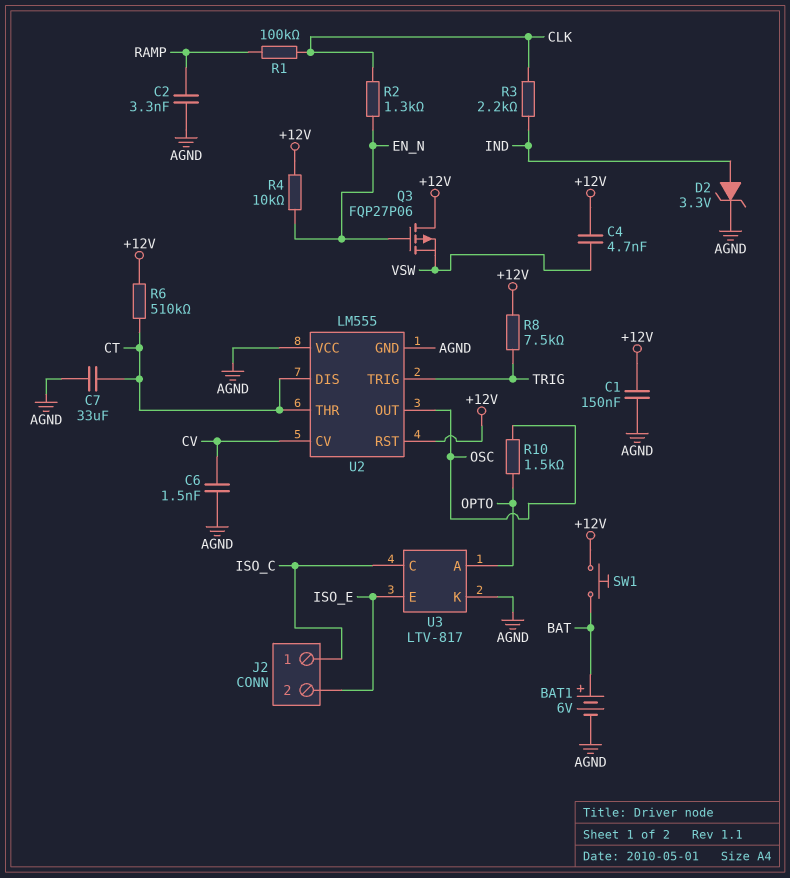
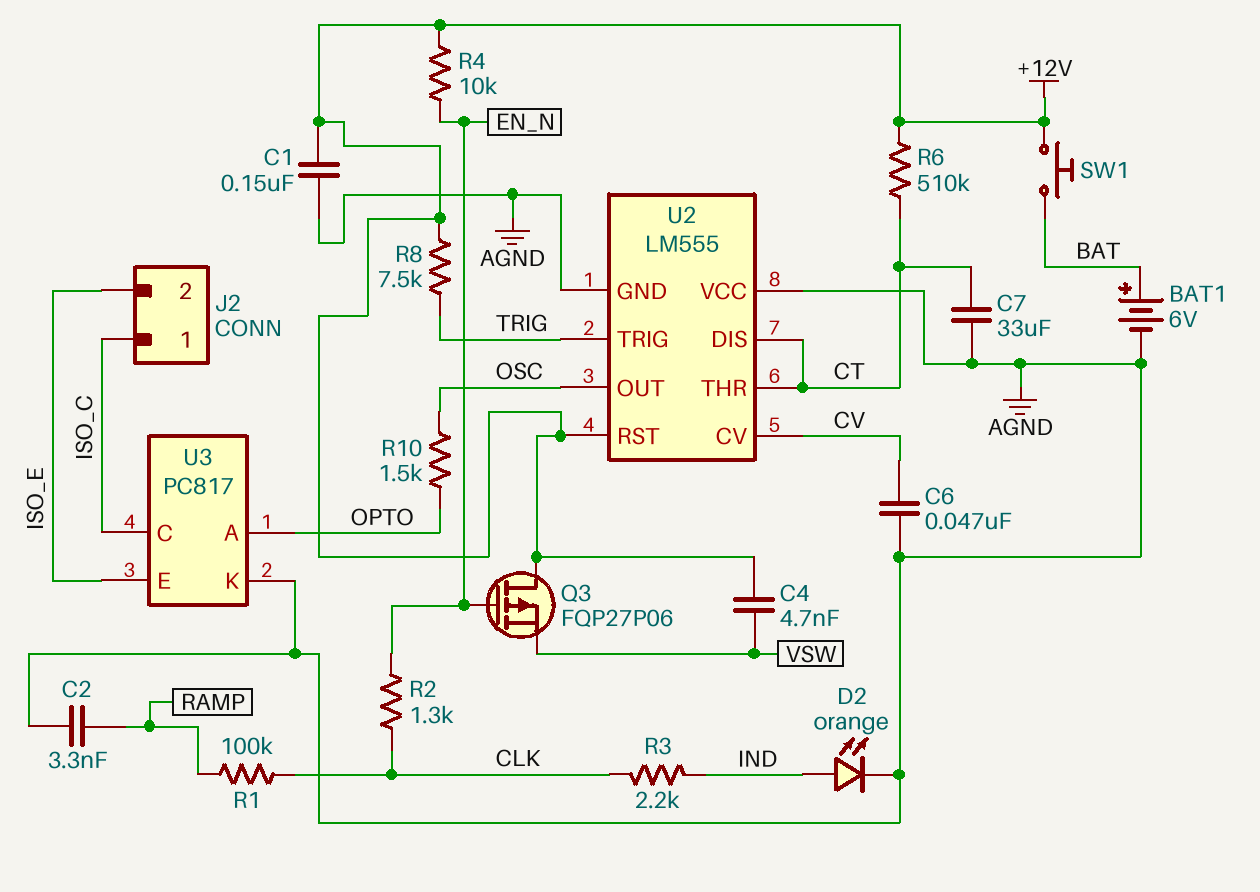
C6: 1.5nF (AGND, CV) -> 47nF (AGND, CV)
D2: zener 3.3V (A IND, K AGND) -> LED orange (A IND, K AGND)
U3: LTV-817 -> PC817

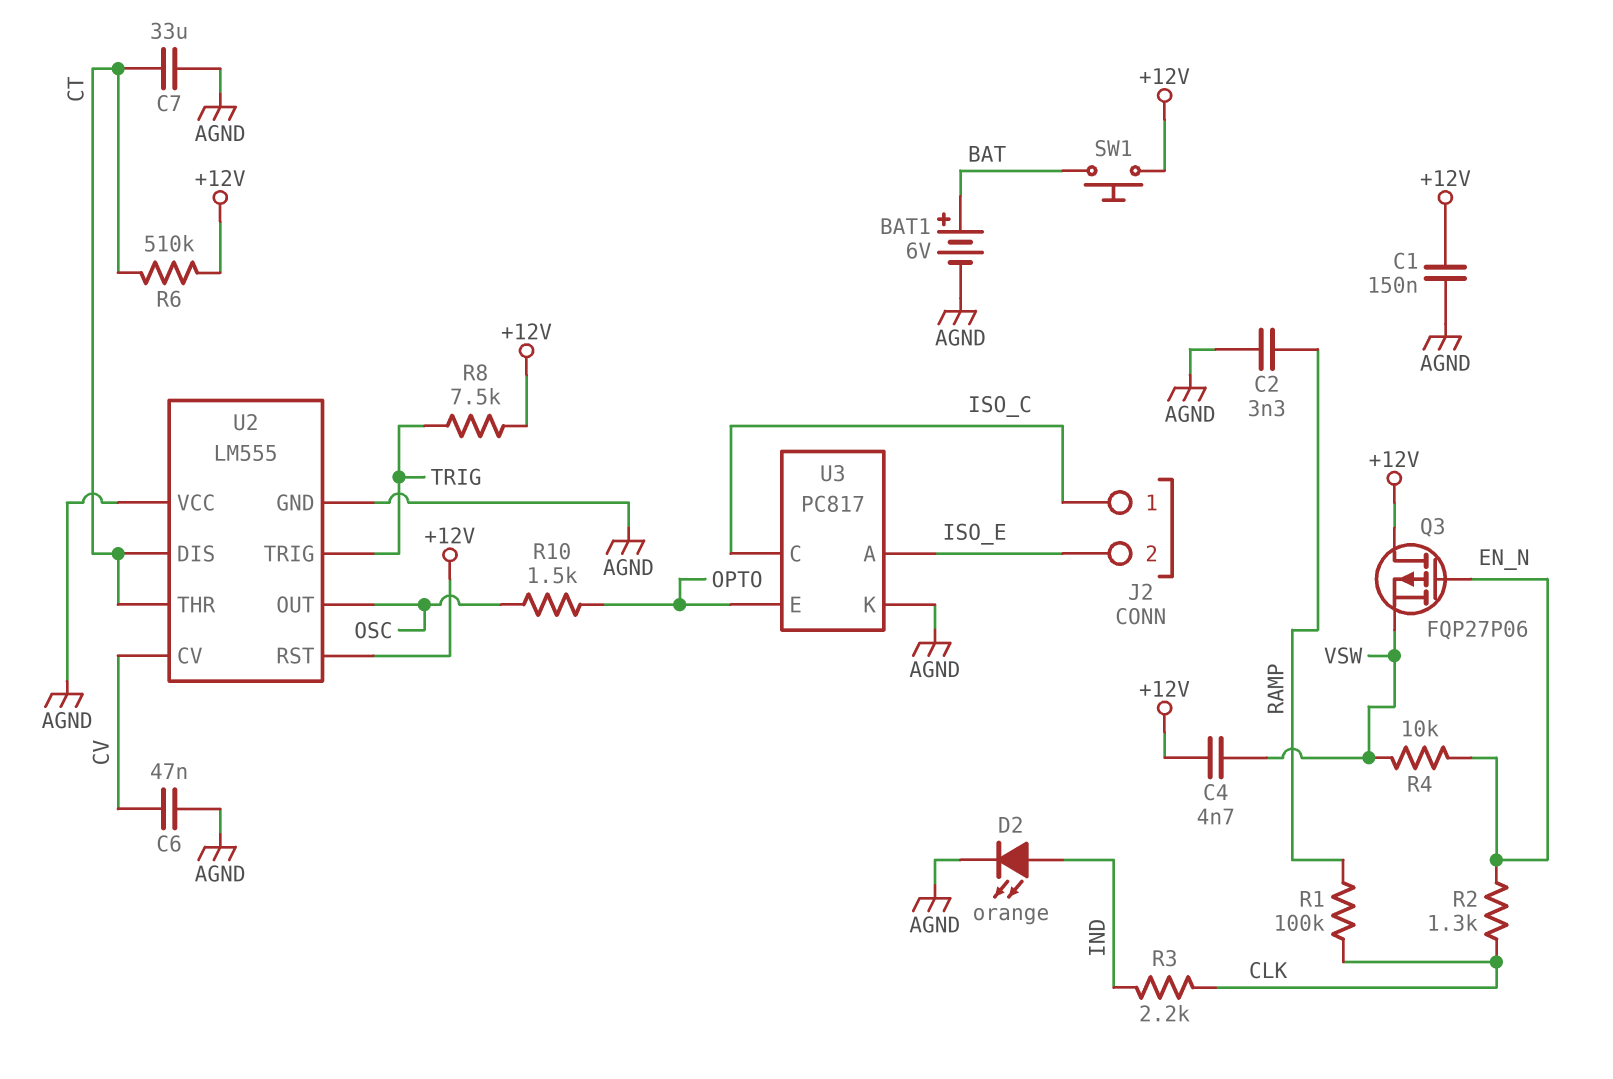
R4: 10k (+12V, EN_N) -> 10k (EN_N, VSW)
U3 pin A: OPTO -> ISO_E
U3 pin E: ISO_E -> OPTO

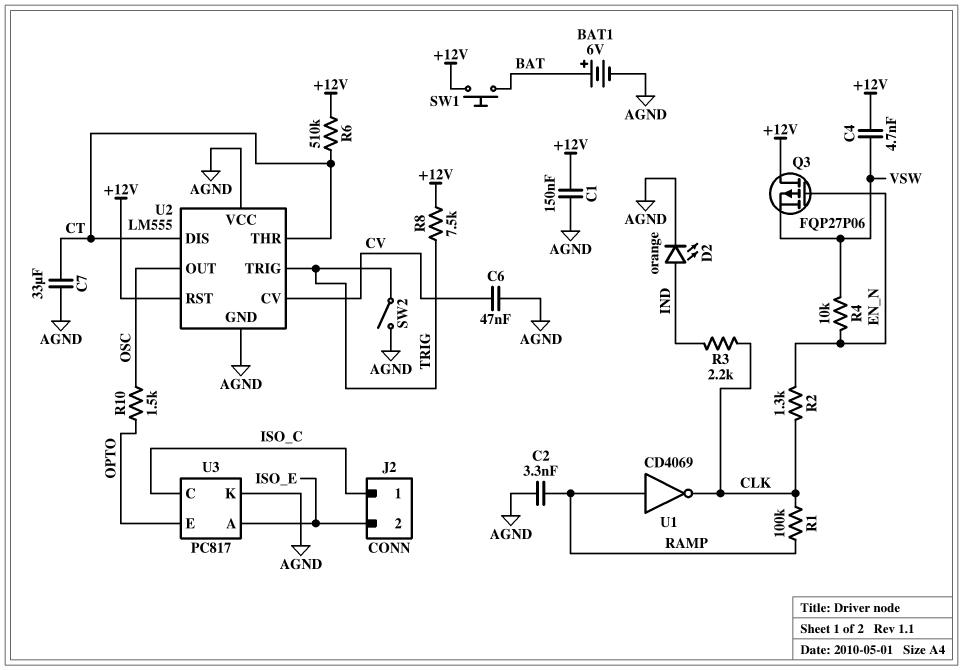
SW2: none -> switch (AGND, TRIG)
U1: none -> NOT CD4069 (in RAMP, out CLK)

